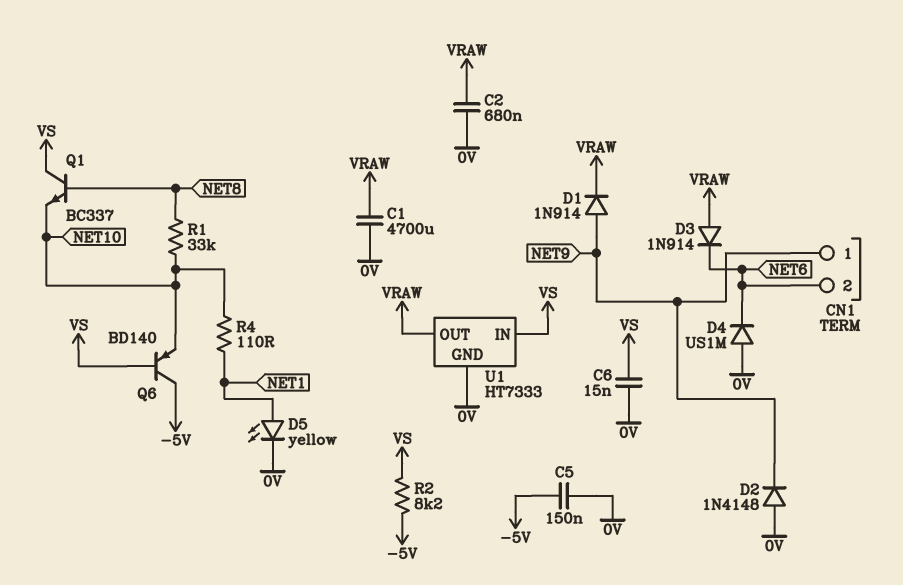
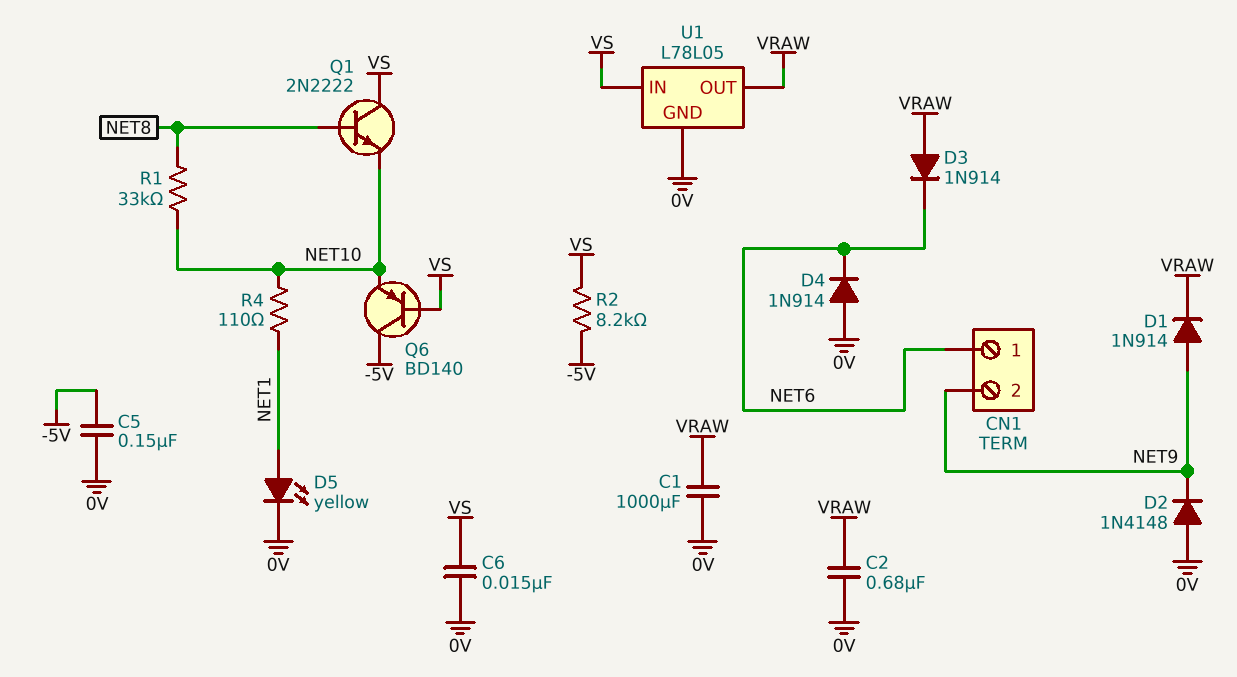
C1: 4700uF (0V, VRAW) -> 1000uF (0V, VRAW)
CN1 pin 1: NET9 -> NET6
CN1 pin 2: NET6 -> NET9
D4: diode US1M (A 0V, K NET6) -> diode 1N914 (A 0V, K NET6)
Q1: NPN BC337 (B NET8, C VS, E NET10) -> NPN 2N2222 (B NET8, C VS, E NET10)
U1: HT7333 -> L78L05

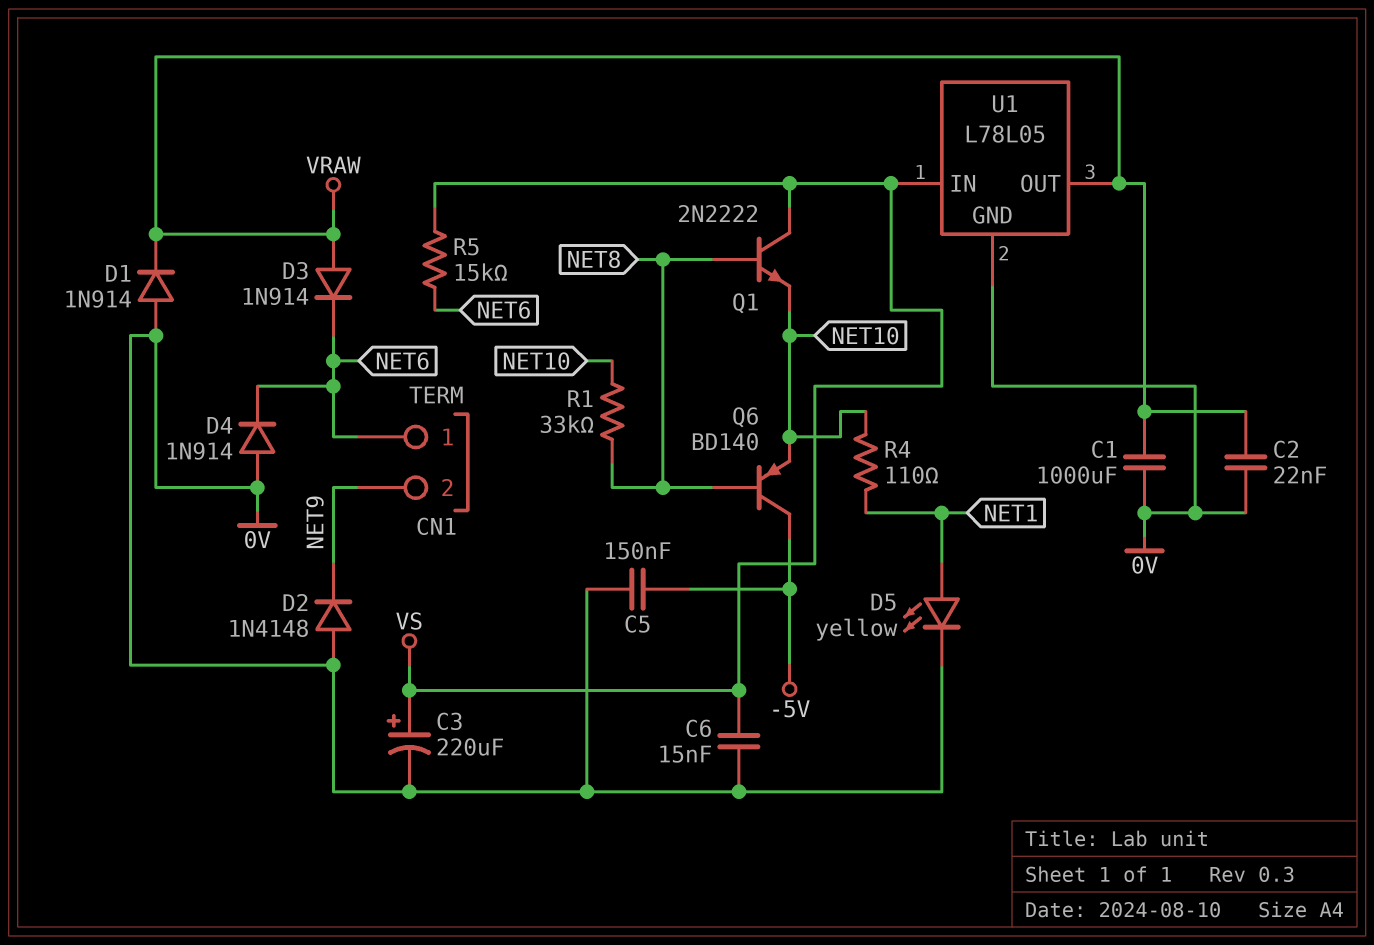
C2: 680nF (0V, VRAW) -> 22nF (0V, VRAW)
C3: none -> 220uF (plus VS, minus 0V)
D1: diode 1N914 (A NET9, K VRAW) -> diode 1N914 (A 0V, K VRAW)
Q6: PNP BD140 (B VS, C -5V, E NET10) -> PNP BD140 (B NET8, C -5V, E NET10)
R2: 8.2k (-5V, VS) -> none
R5: none -> 15k (NET6, VS)

